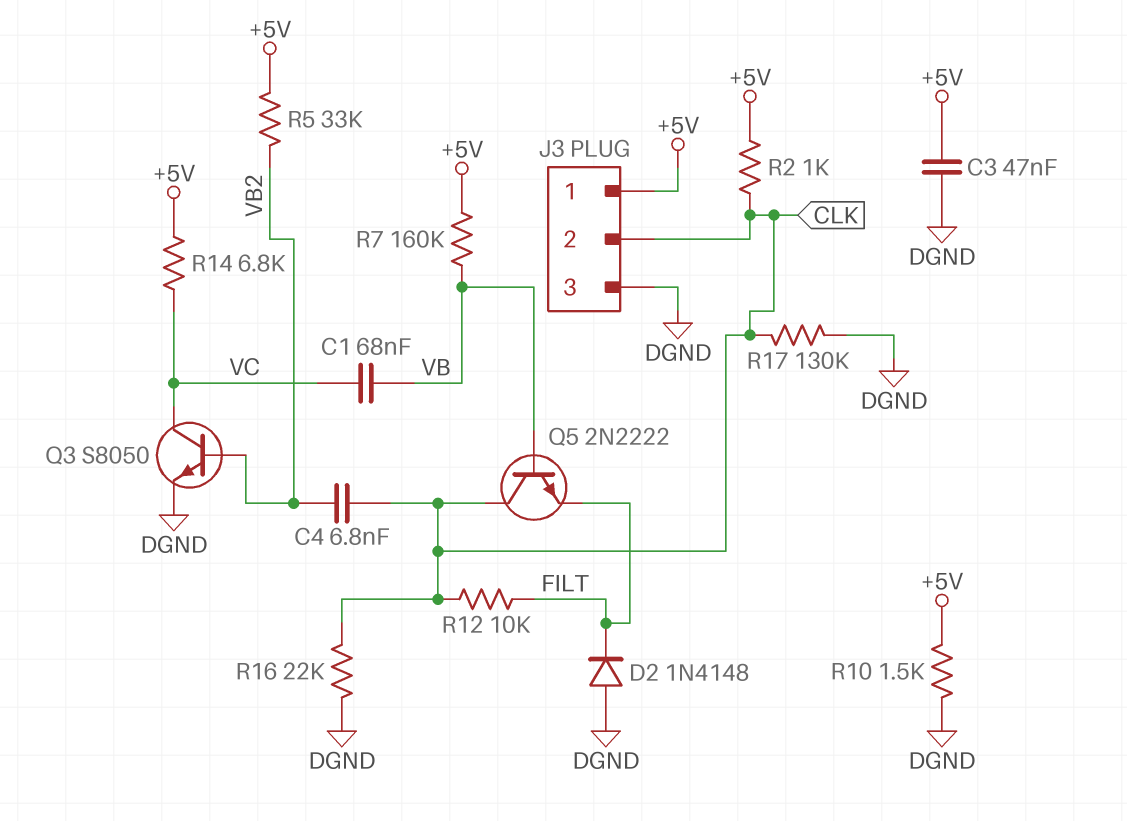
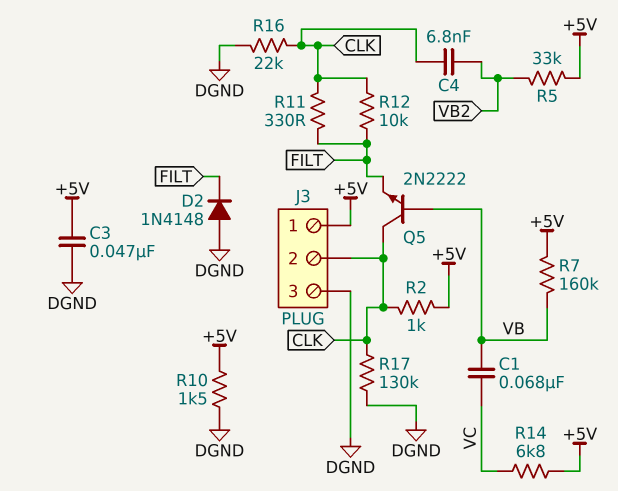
Q3: NPN S8050 (B VB2, C VC, E DGND) -> none
R11: none -> 330 (CLK, FILT)

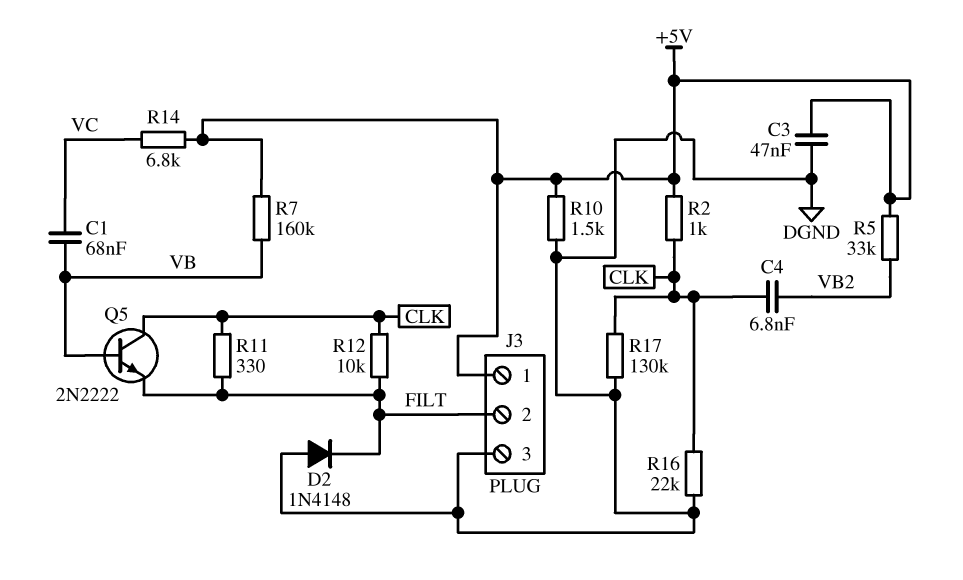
J3 pin 2: CLK -> FILT

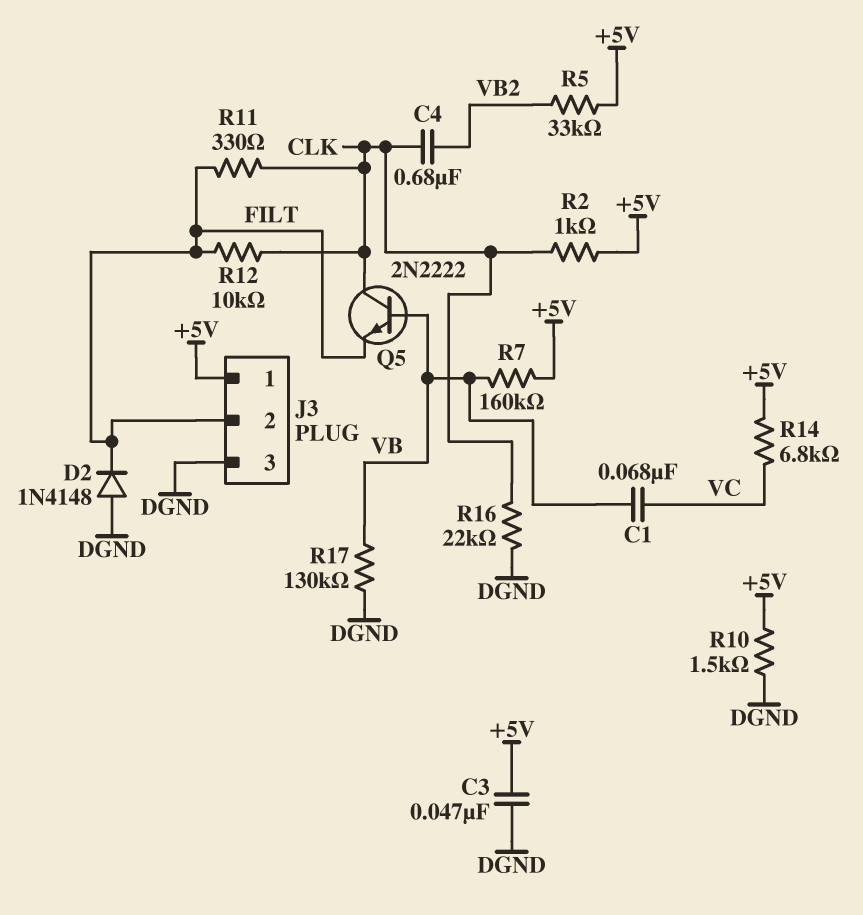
C4: 6.8nF (CLK, VB2) -> 680nF (CLK, VB2)
R17: 130k (CLK, DGND) -> 130k (DGND, VB)

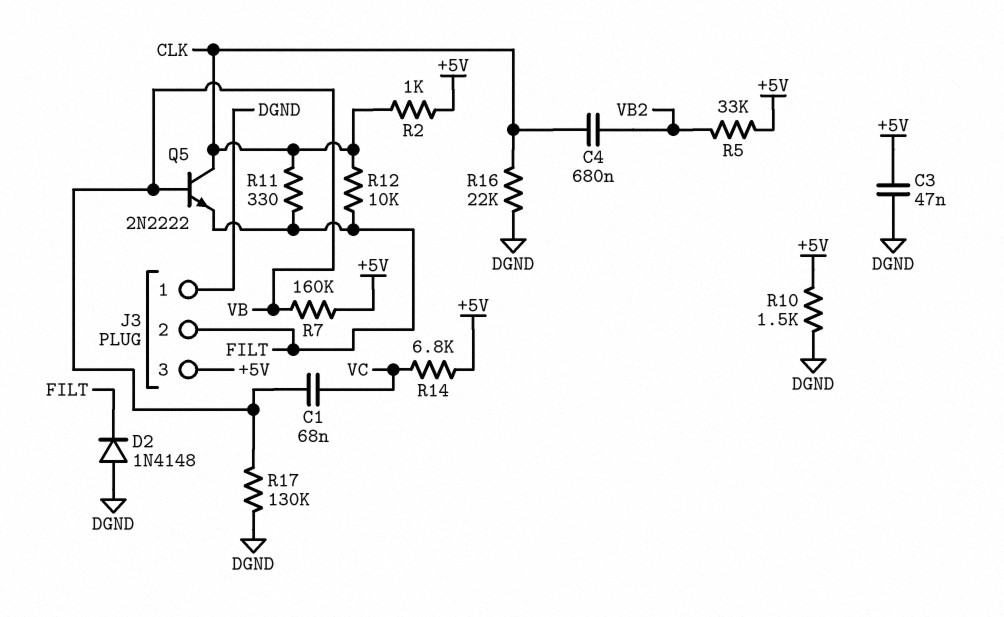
J3 pin 1: +5V -> DGND
J3 pin 3: DGND -> +5V

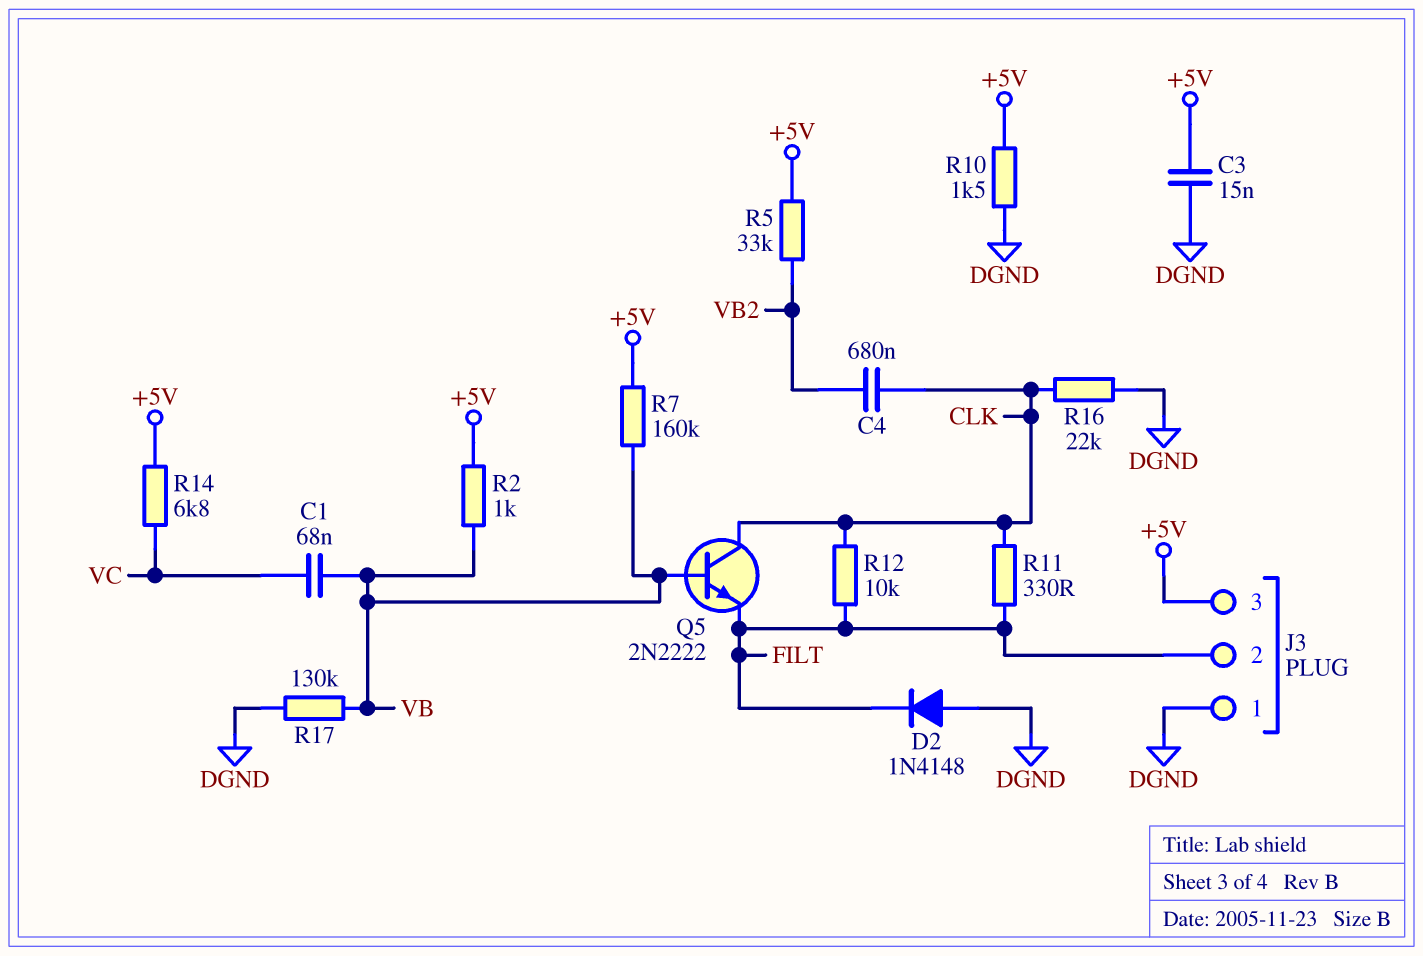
C3: 47nF (+5V, DGND) -> 15nF (+5V, DGND)
R2: 1k (+5V, CLK) -> 1k (+5V, VB)

